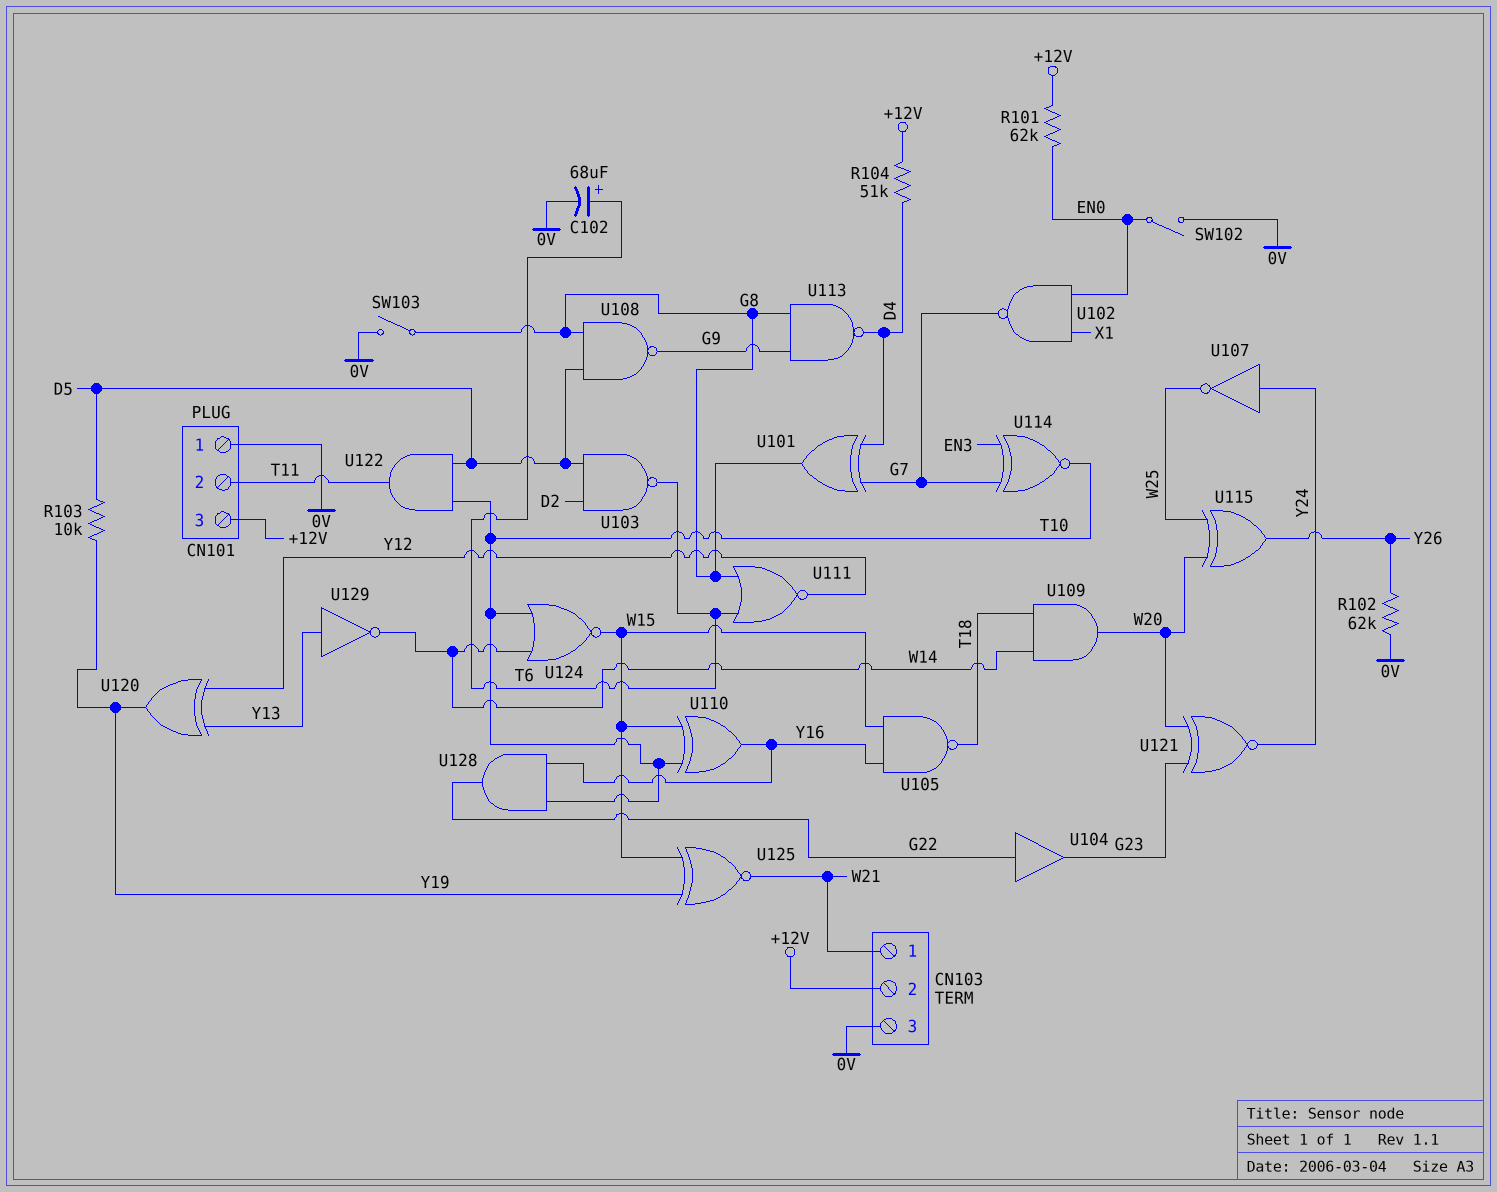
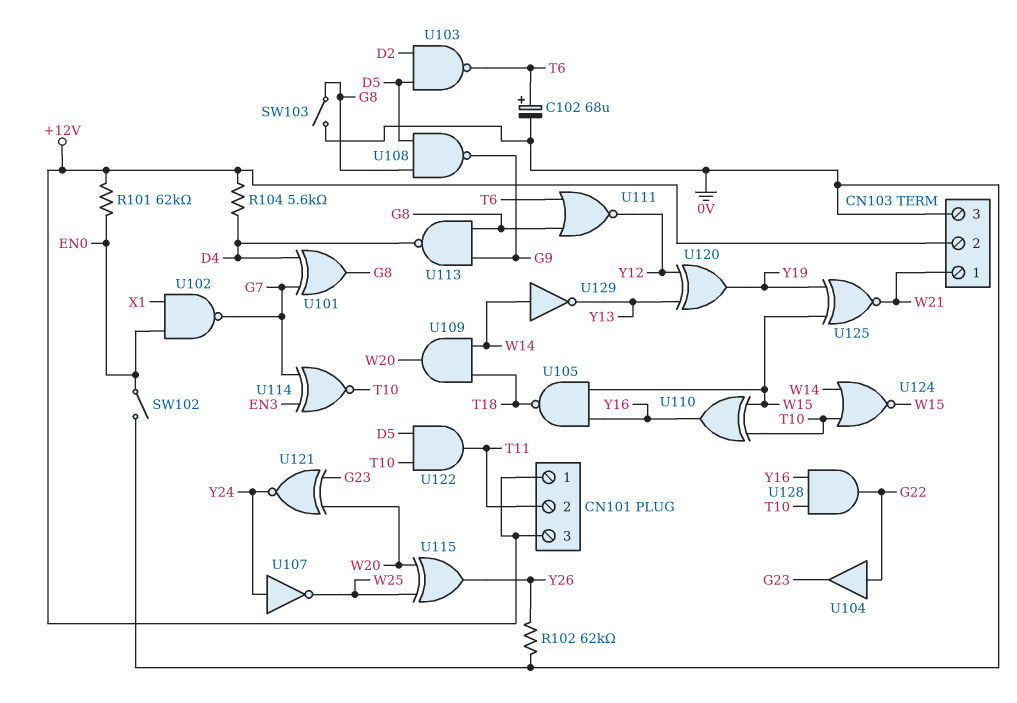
CN101 pin 1: 0V -> +12V
R103: 10k (D5, Y19) -> none
R104: 51k (+12V, D4) -> 5.6k (+12V, D4)
U129: NOT (in Y13, out W14) -> NOT (in W14, out Y13)

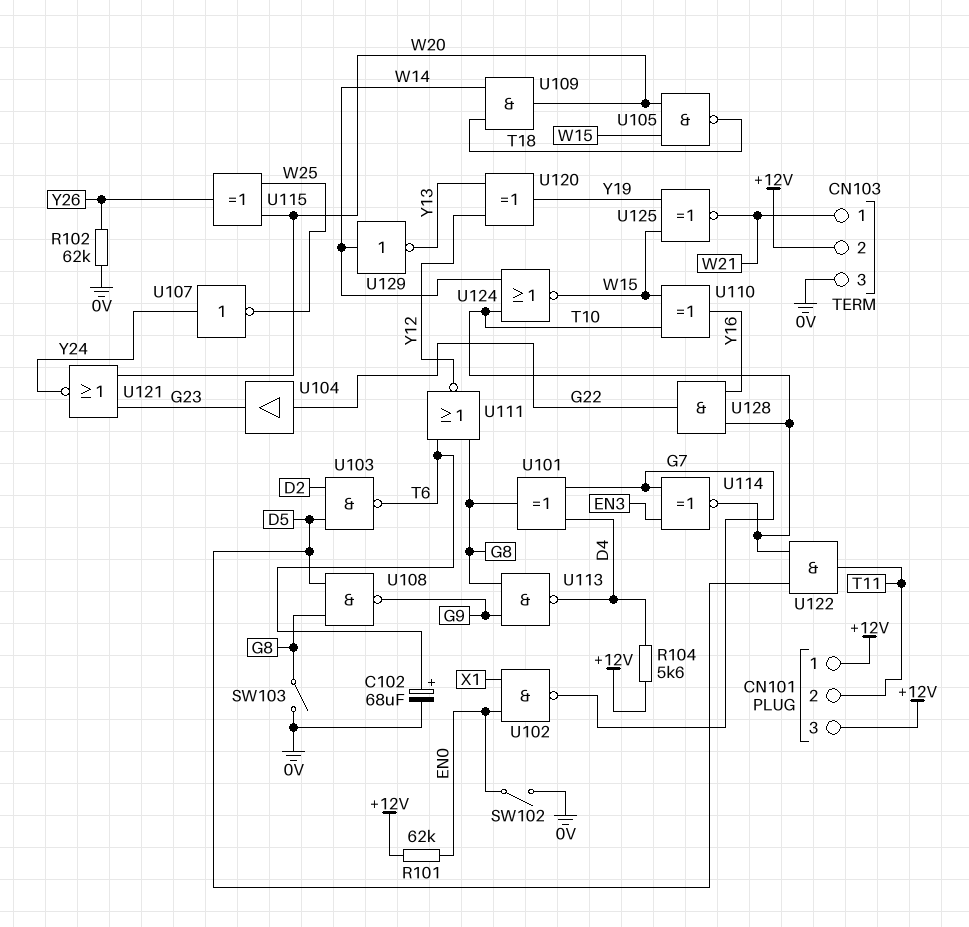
U105: NAND (in W15, in Y16, out T18) -> NAND (in W15, in W20, out T18)
U121: XNOR (in G23, in W20, out Y24) -> NOR (in G23, in W20, out Y24)

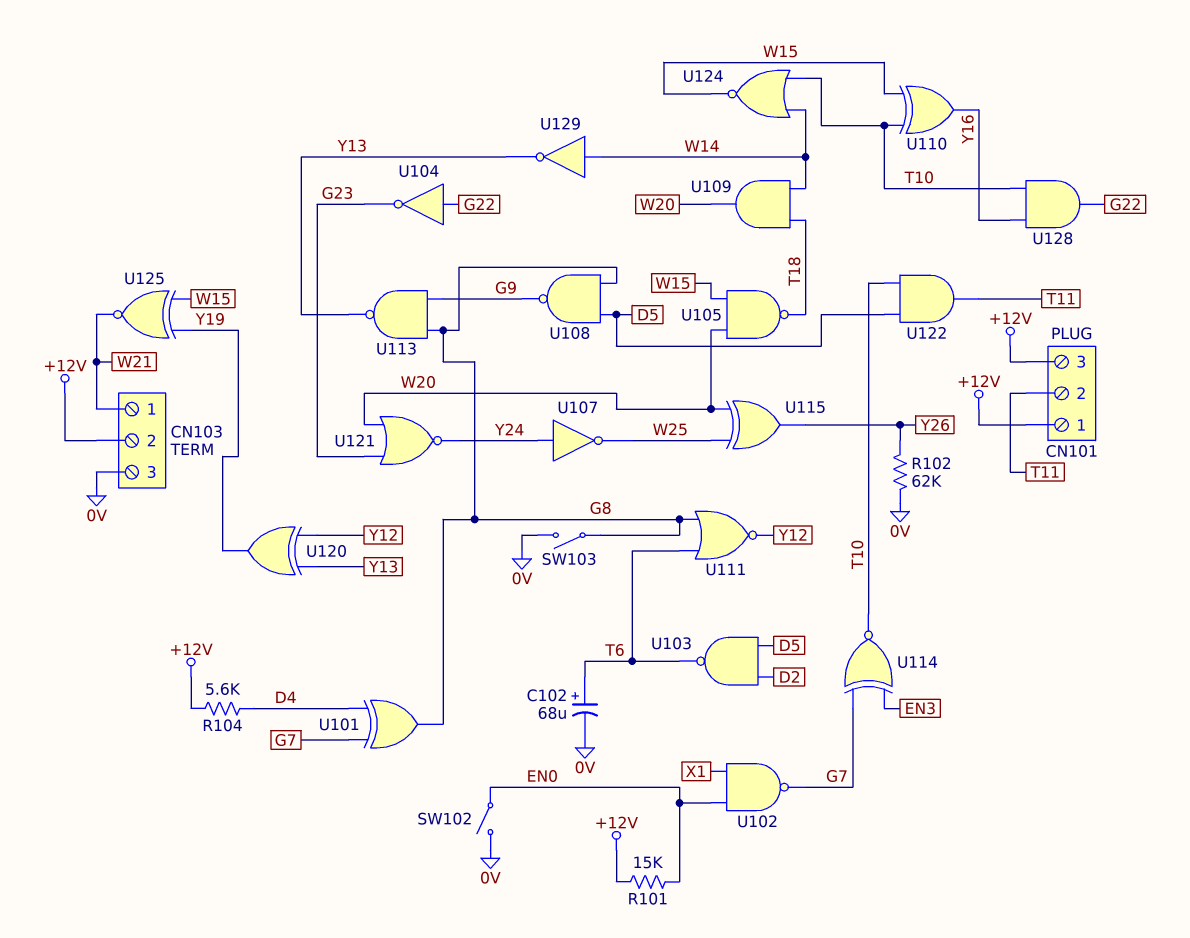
R101: 62k (+12V, EN0) -> 15k (+12V, EN0)
U104: buffer (in G22, out G23) -> NOT (in G22, out G23)
U113: NAND (in G8, in G9, out D4) -> NAND (in G8, in G9, out Y13)

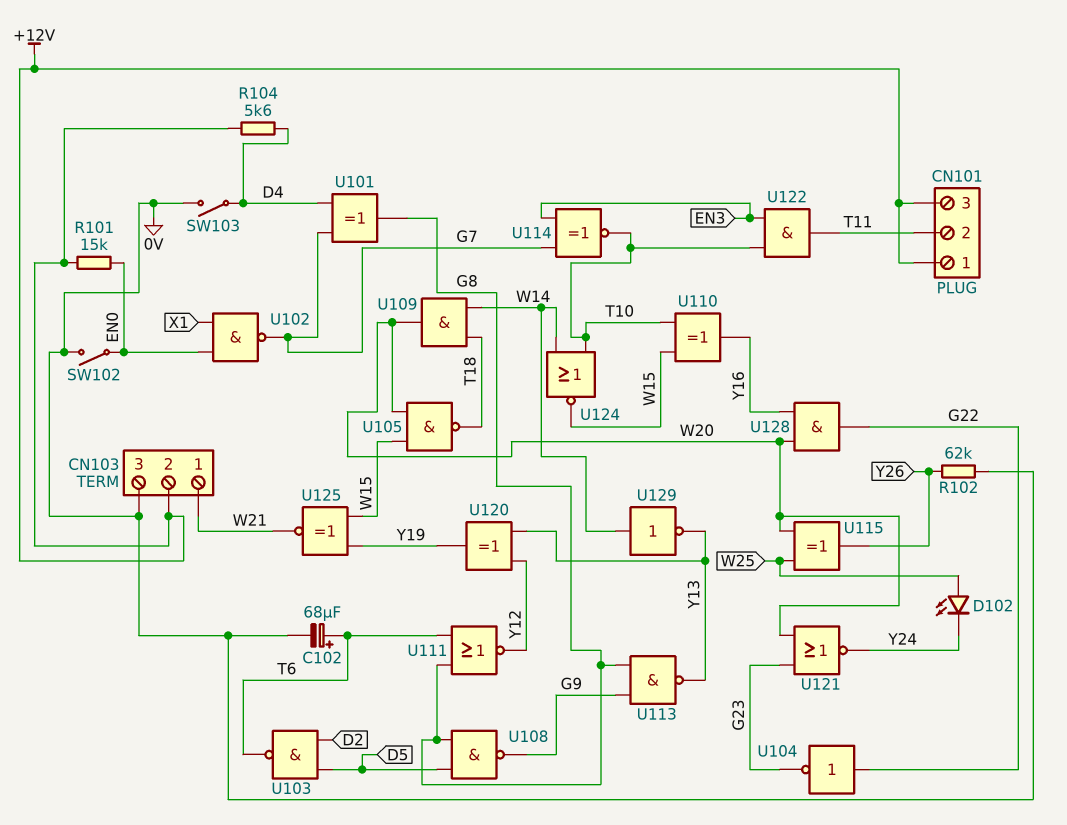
D102: none -> LED (A W25, K Y24)
SW103: switch (0V, G8) -> switch (0V, D4)
U107: NOT (in Y24, out W25) -> none
U122: AND (in D5, in T10, out T11) -> AND (in EN3, in T10, out T11)
U128: AND (in T10, in Y16, out G22) -> AND (in W20, in Y16, out G22)

